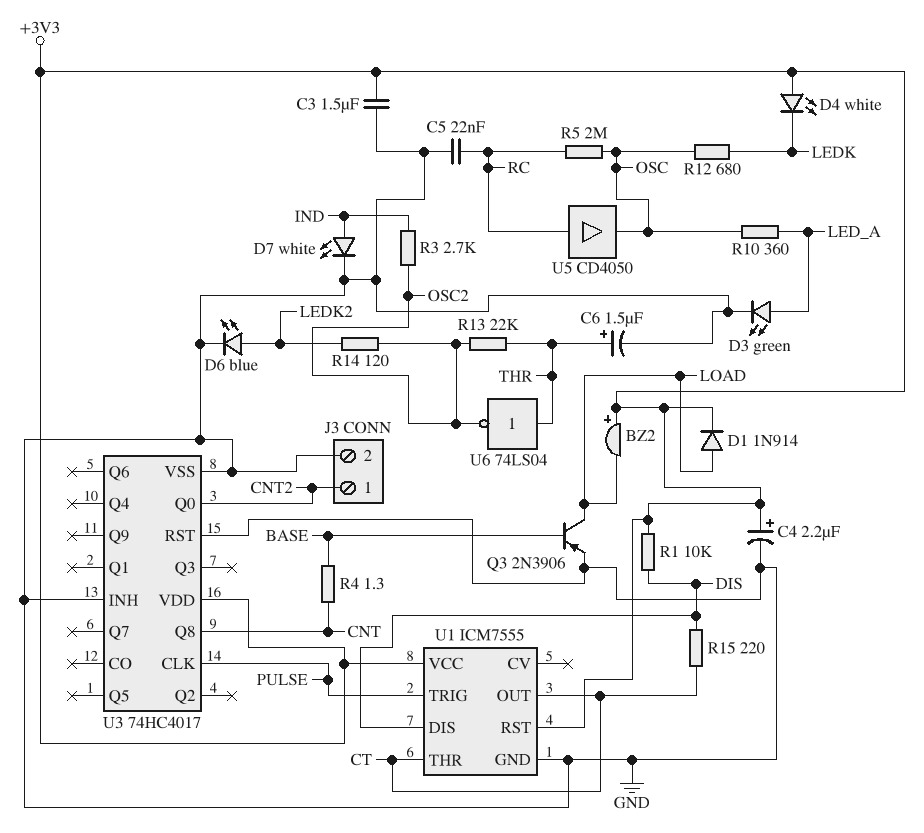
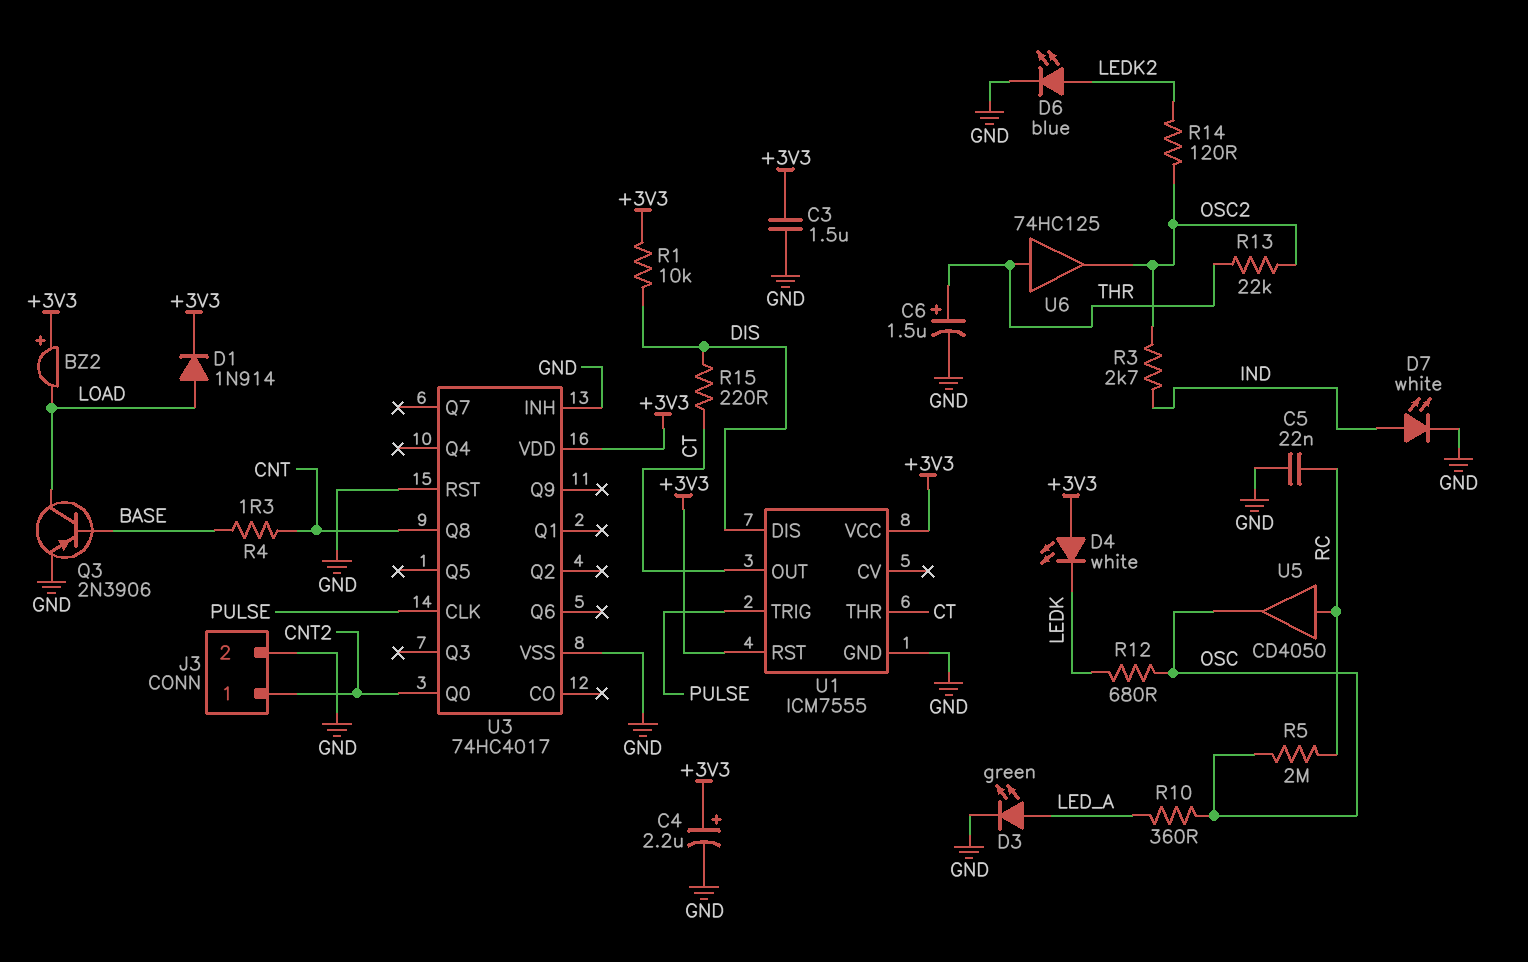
U6: NOT 74LS04 (in THR, out OSC2) -> buffer 74HC125 (in THR, out OSC2)

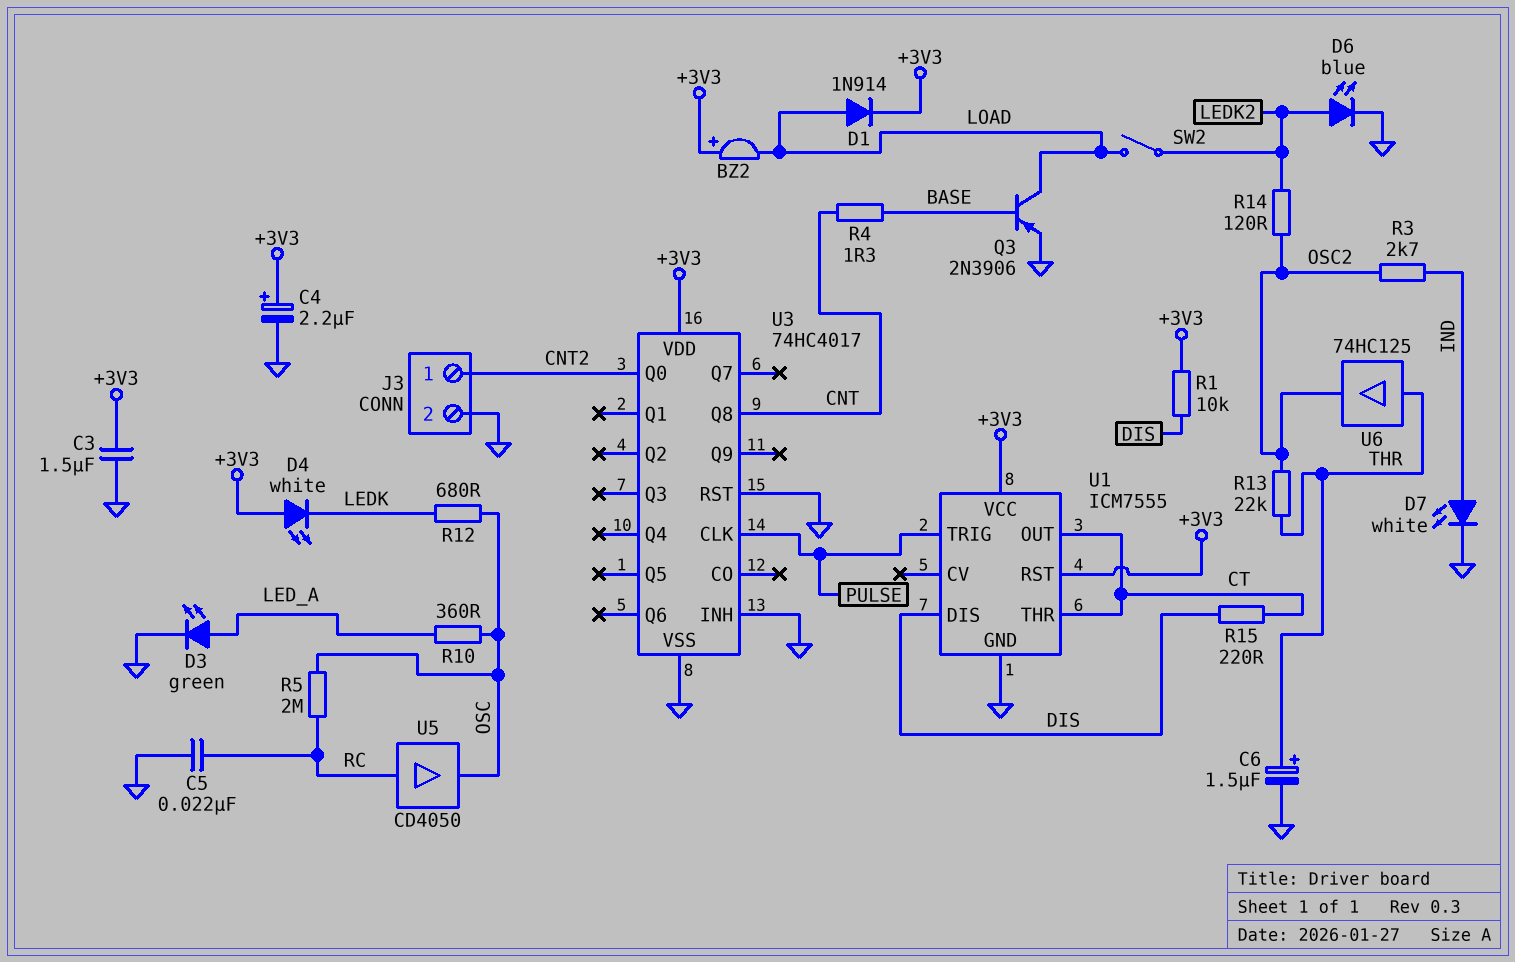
SW2: none -> switch (LEDK2, LOAD)

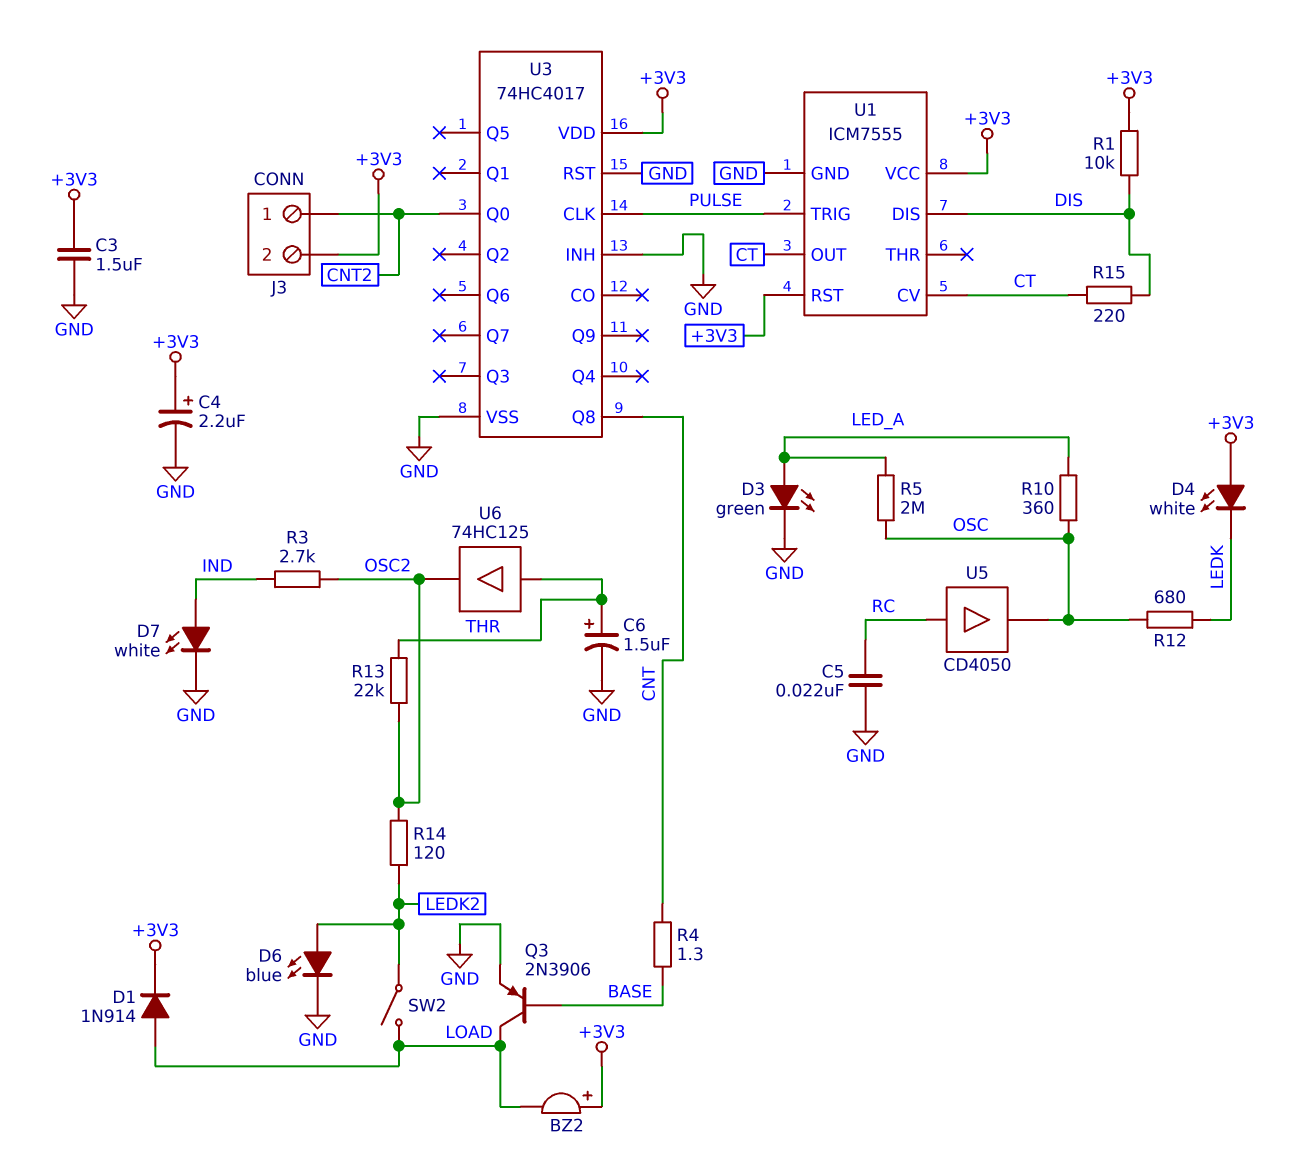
J3 pin 2: GND -> +3V3
R5: 2M (OSC, RC) -> 2M (LED_A, OSC)
U1 pin CV: none -> CT
U1 pin THR: CT -> none

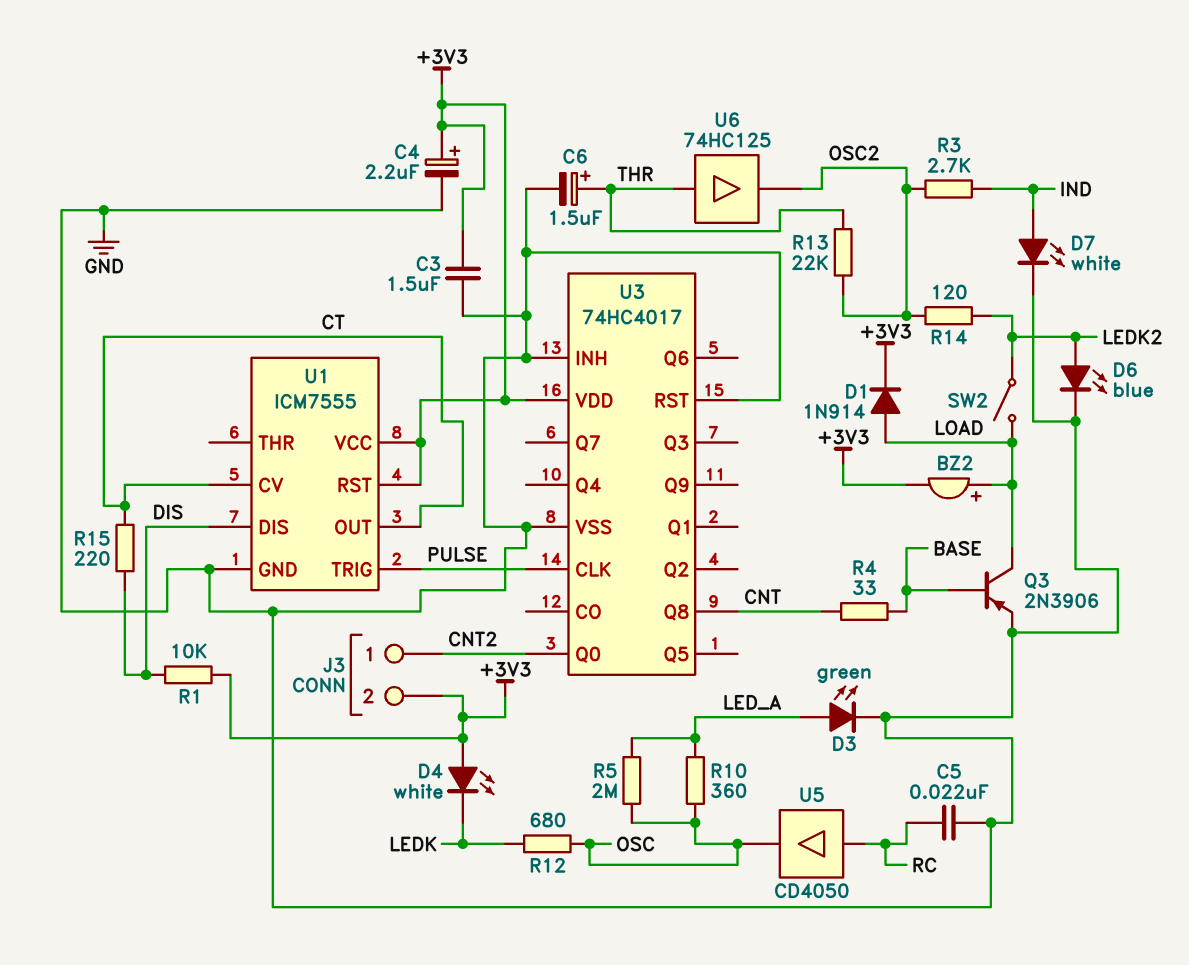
BZ2: buzzer (plus +3V3, minus LOAD) -> buzzer (plus LOAD, minus +3V3)
R4: 1.3 (BASE, CNT) -> 33 (BASE, CNT)

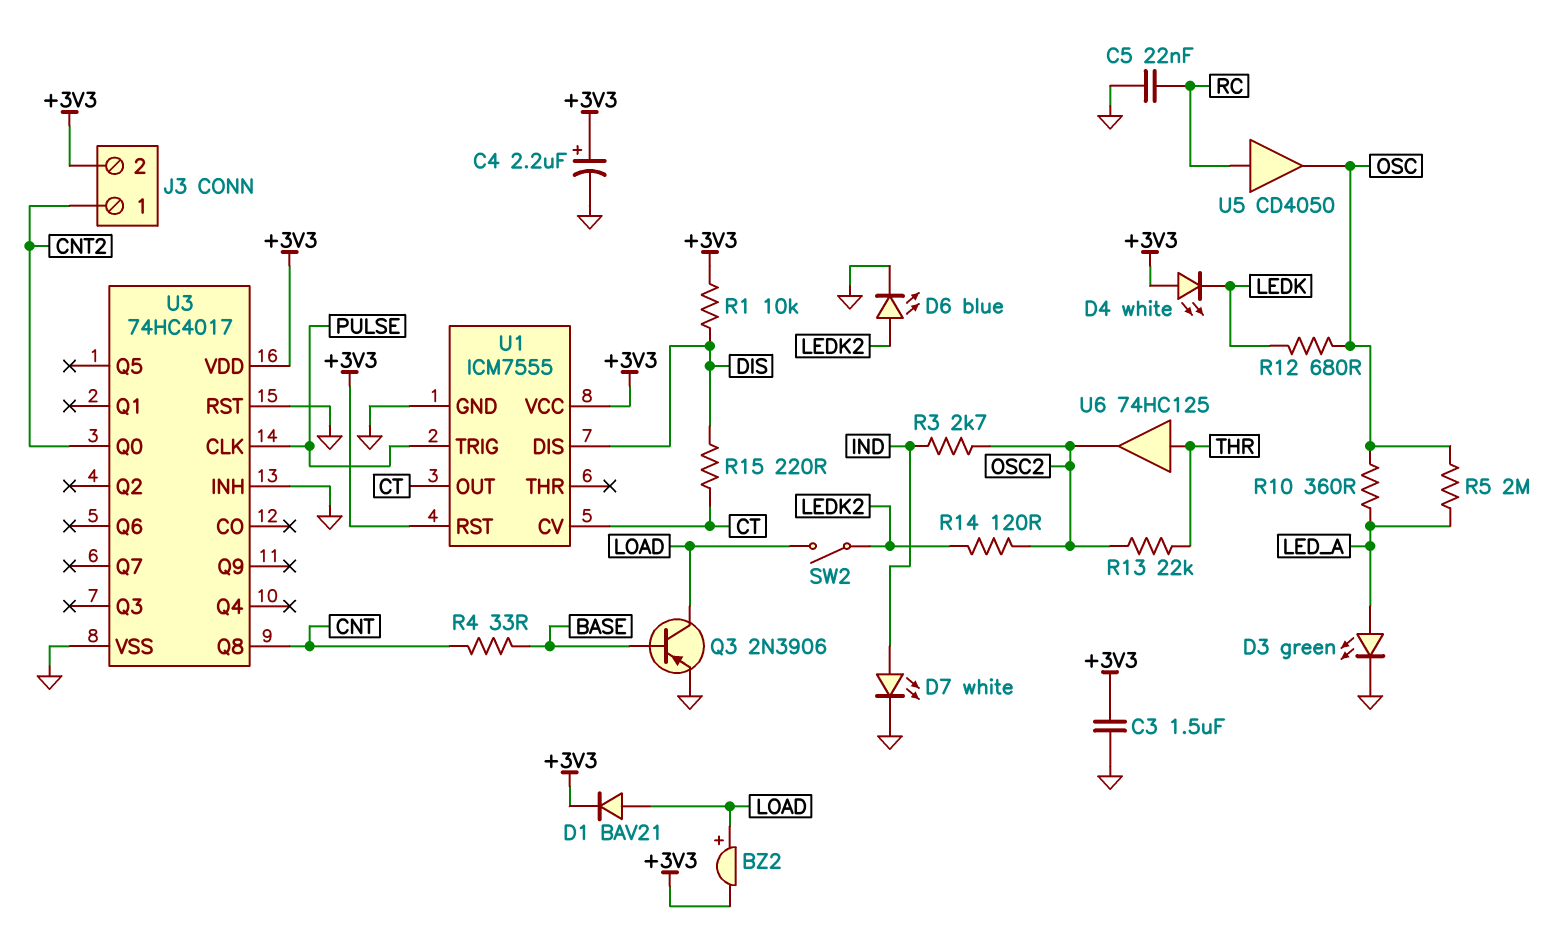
C6: 1.5uF (plus THR, minus GND) -> none
D1: diode 1N914 (A LOAD, K +3V3) -> diode BAV21 (A LOAD, K +3V3)

